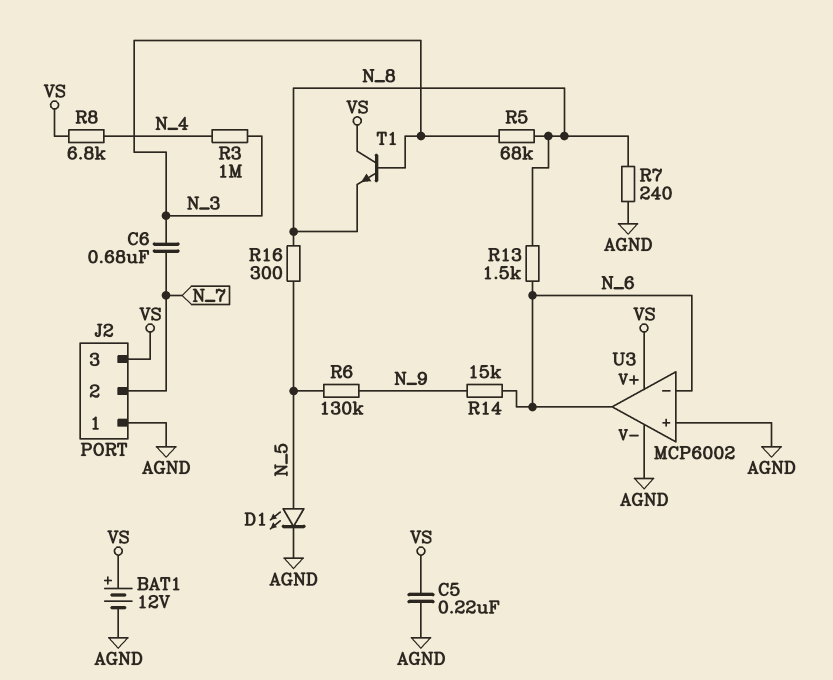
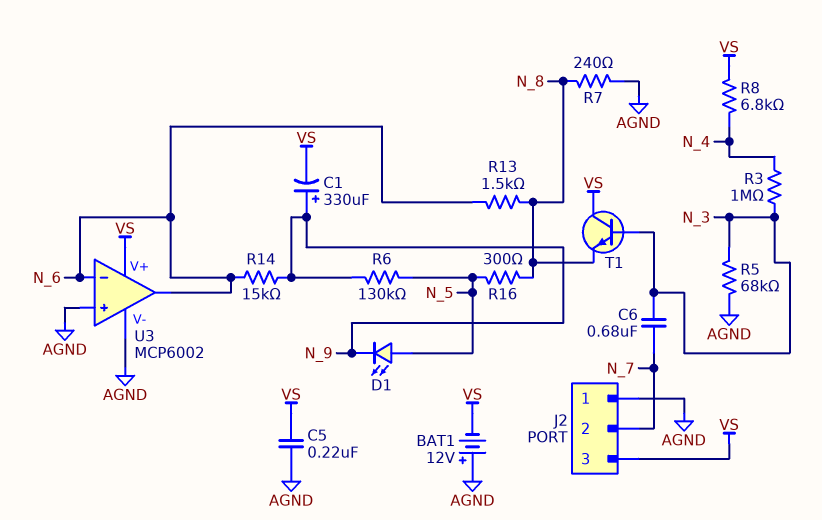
BAT1: 12V (plus VS, minus AGND) -> 12V (plus AGND, minus VS)
C1: none -> 330uF (plus N_9, minus VS)
D1: LED (A N_5, K AGND) -> LED (A N_5, K N_9)
R5: 68k (N_3, N_8) -> 68k (AGND, N_3)

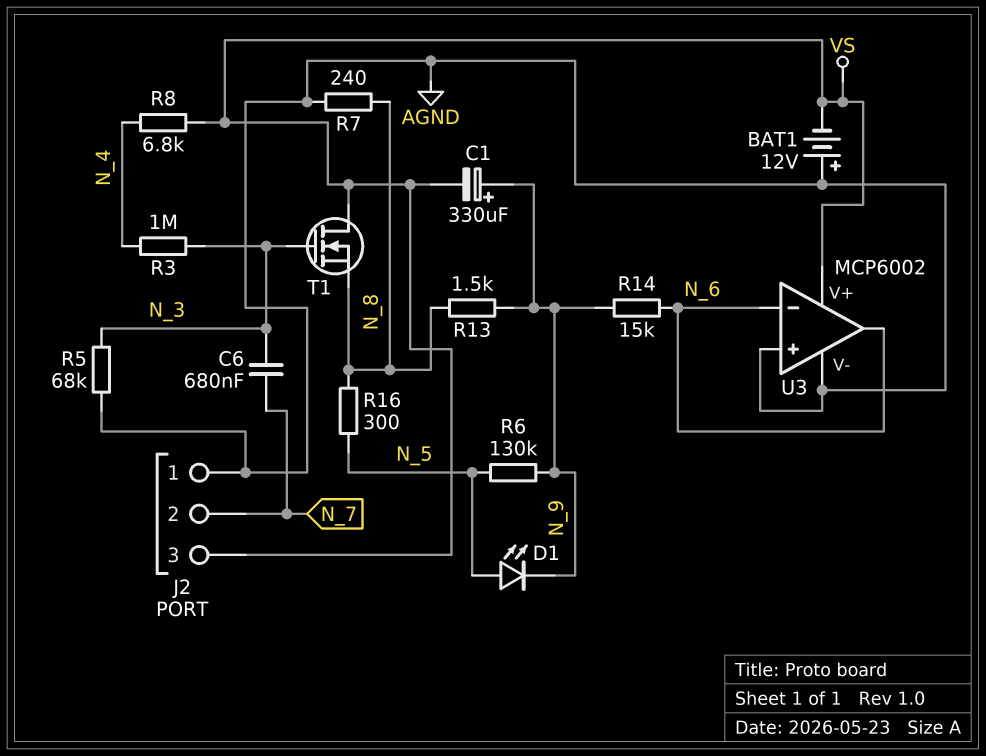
C5: 220nF (AGND, VS) -> none
R13: 1.5k (N_6, N_8) -> 1.5k (N_8, N_9)
T1: NPN (B N_3, C VS, E N_8) -> NMOS (G N_3, D VS, S N_8)

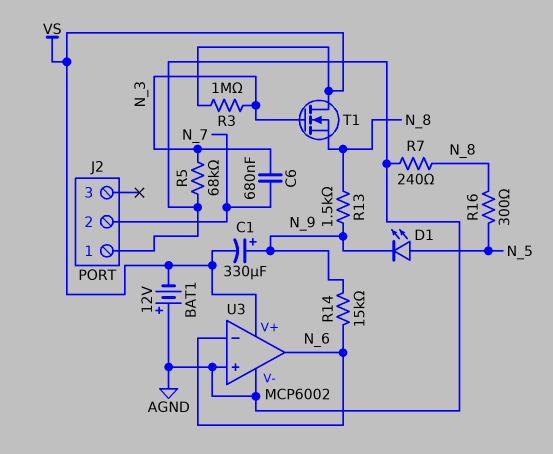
J2 pin 3: VS -> none
R3: 1M (N_3, N_4) -> 1M (N_3, VS)
R6: 130k (N_5, N_9) -> none
R8: 6.8k (N_4, VS) -> none

